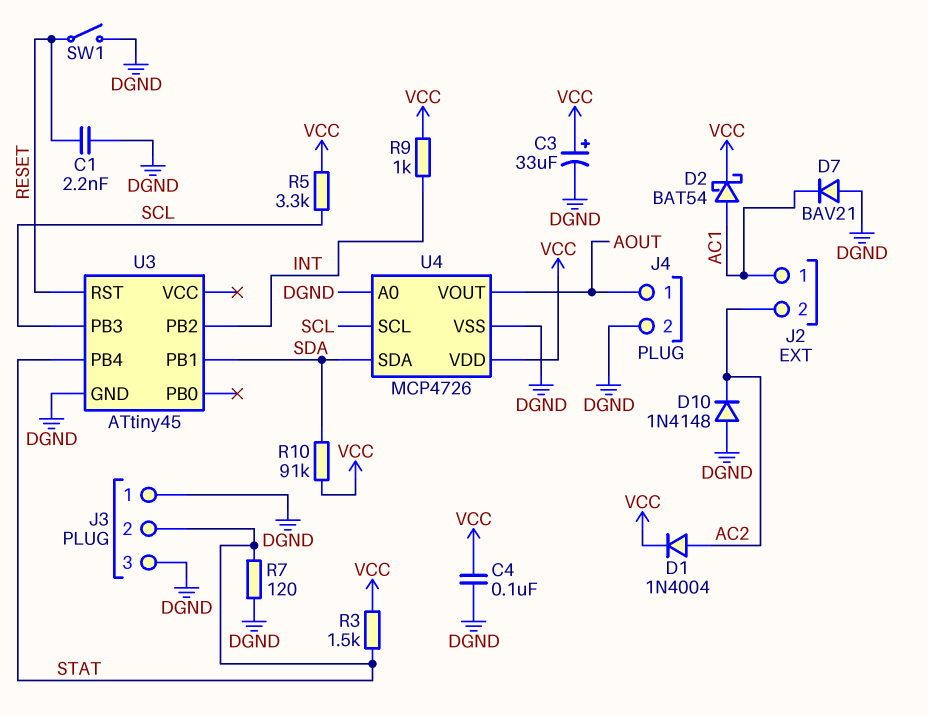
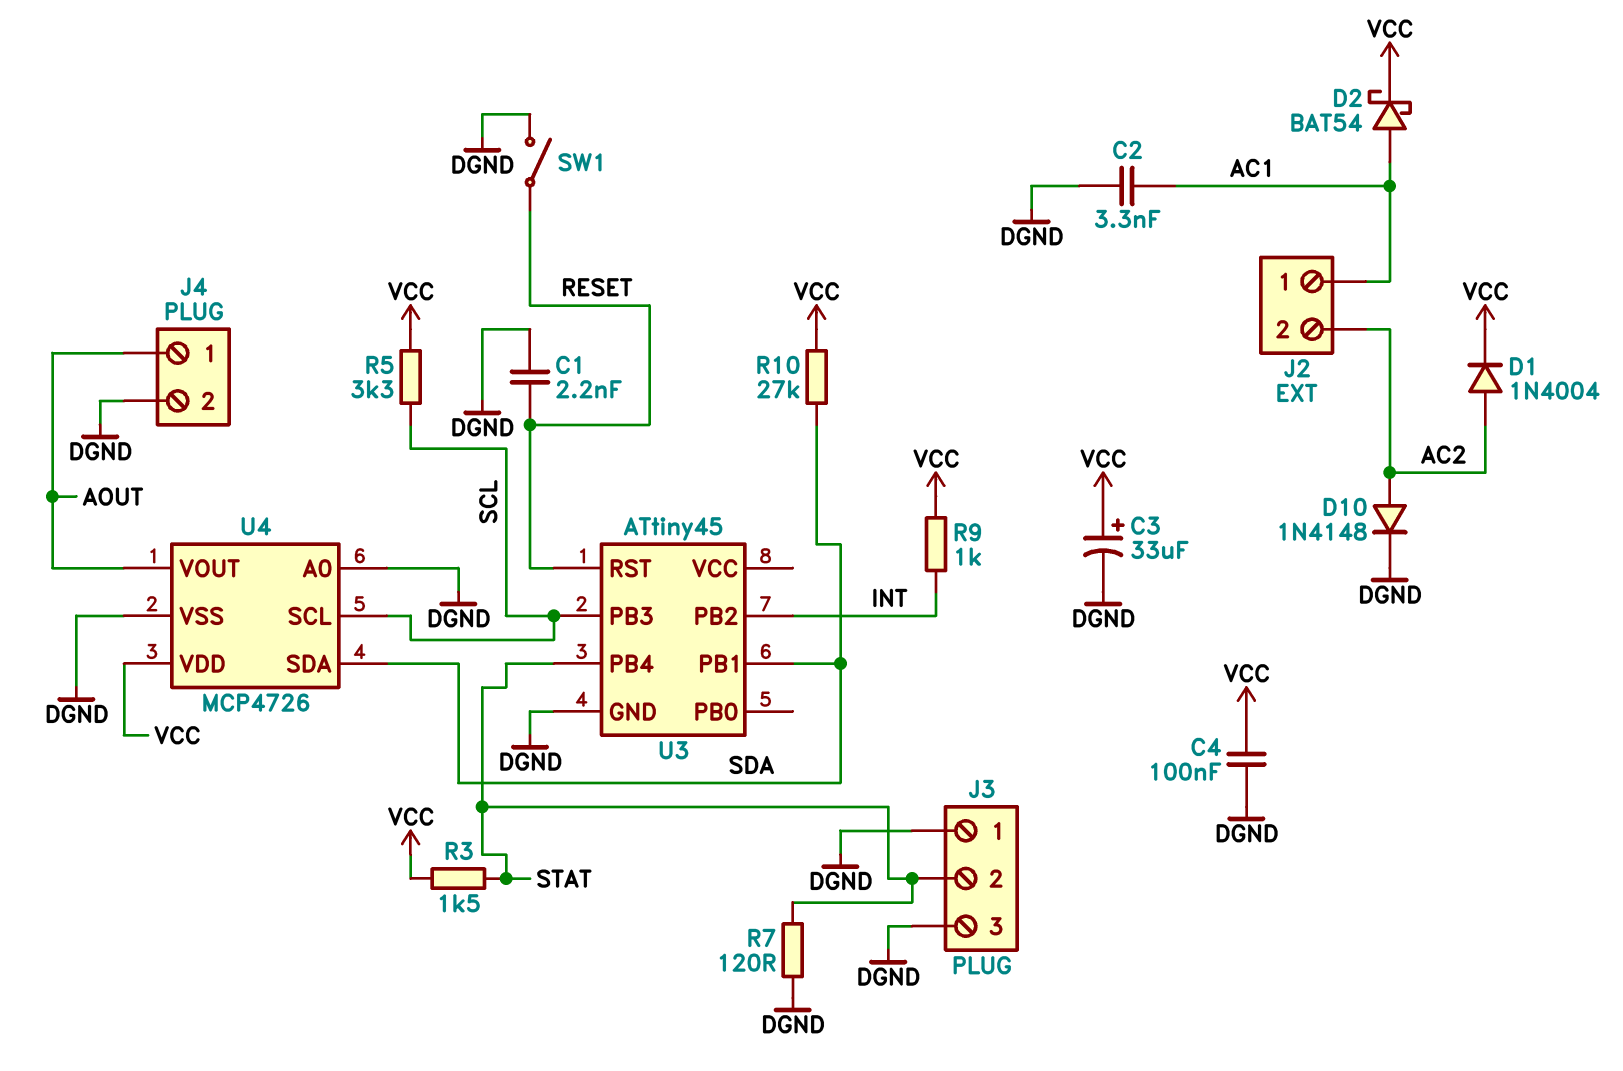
C2: none -> 3.3nF (AC1, DGND)
D7: diode BAV21 (A DGND, K AC1) -> none
D10: diode 1N4148 (A DGND, K AC2) -> diode 1N4148 (A AC2, K DGND)
R10: 91k (SDA, VCC) -> 27k (SDA, VCC)

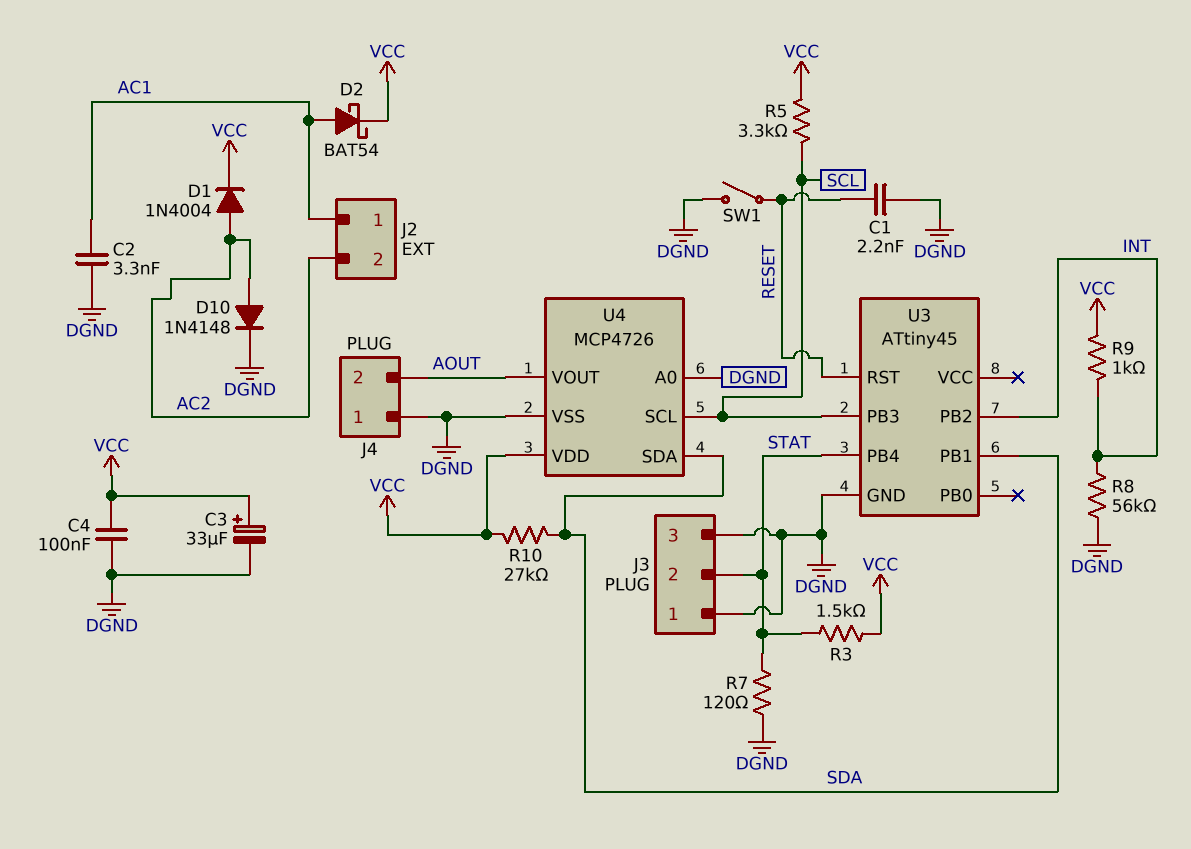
J4 pin 1: AOUT -> DGND
J4 pin 2: DGND -> AOUT
R8: none -> 56k (DGND, INT)

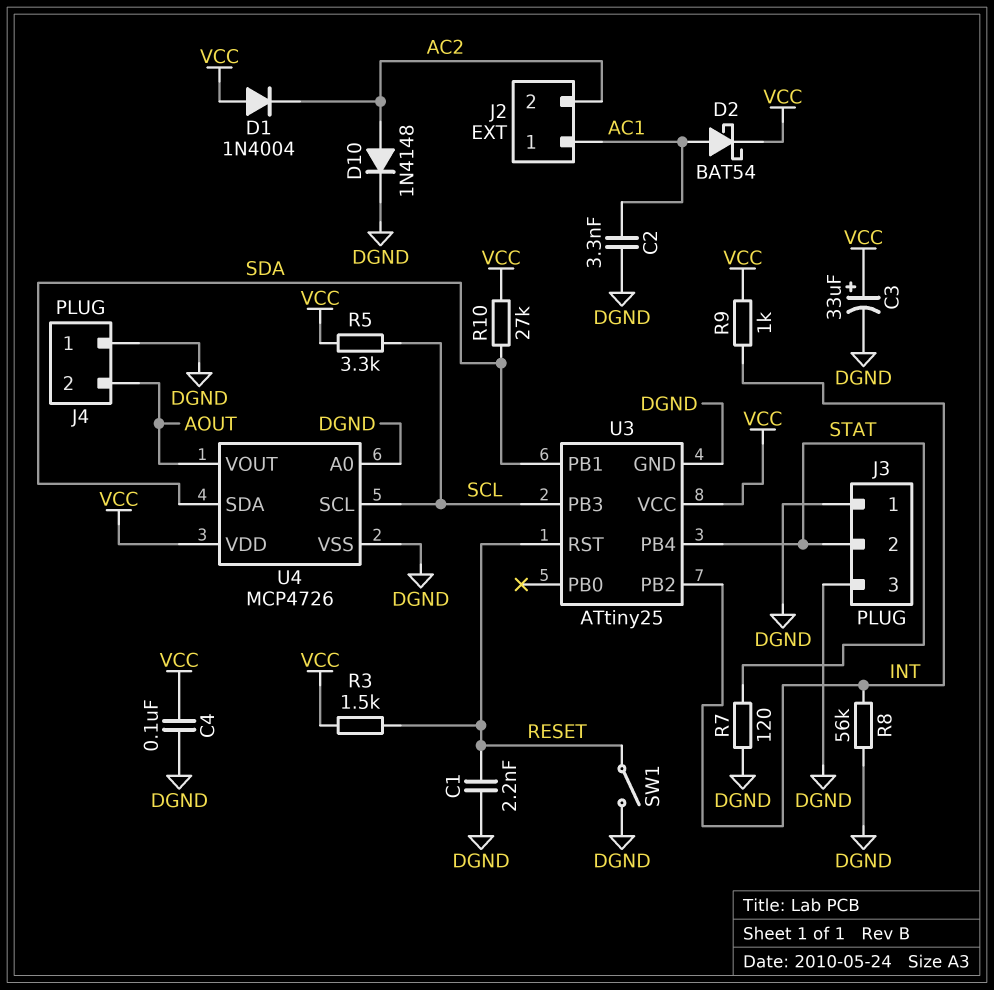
D1: diode 1N4004 (A AC2, K VCC) -> diode 1N4004 (A VCC, K AC2)
R3: 1.5k (STAT, VCC) -> 1.5k (RESET, VCC)
U3: ATtiny45 -> ATtiny25
U3 pin VCC: none -> VCC

